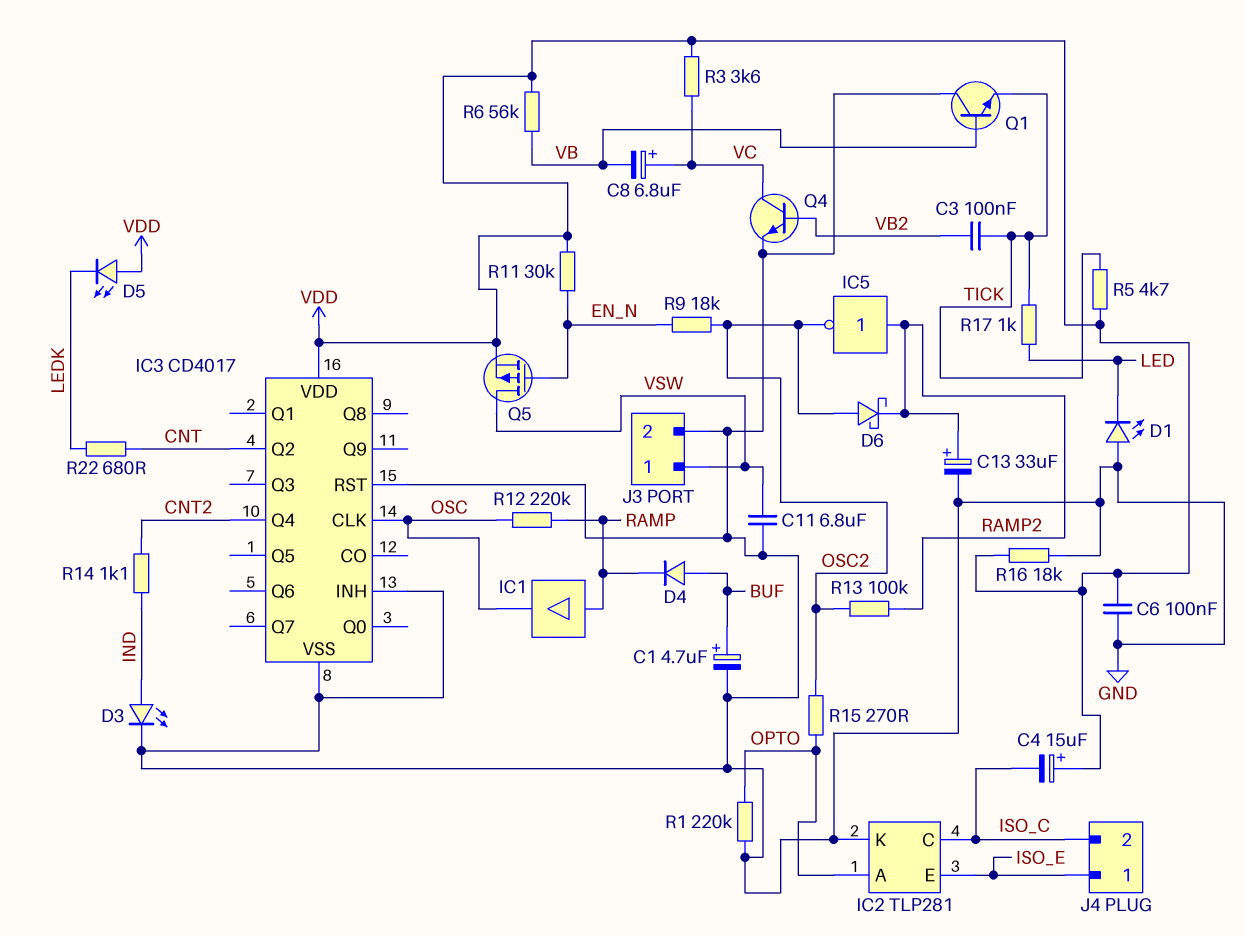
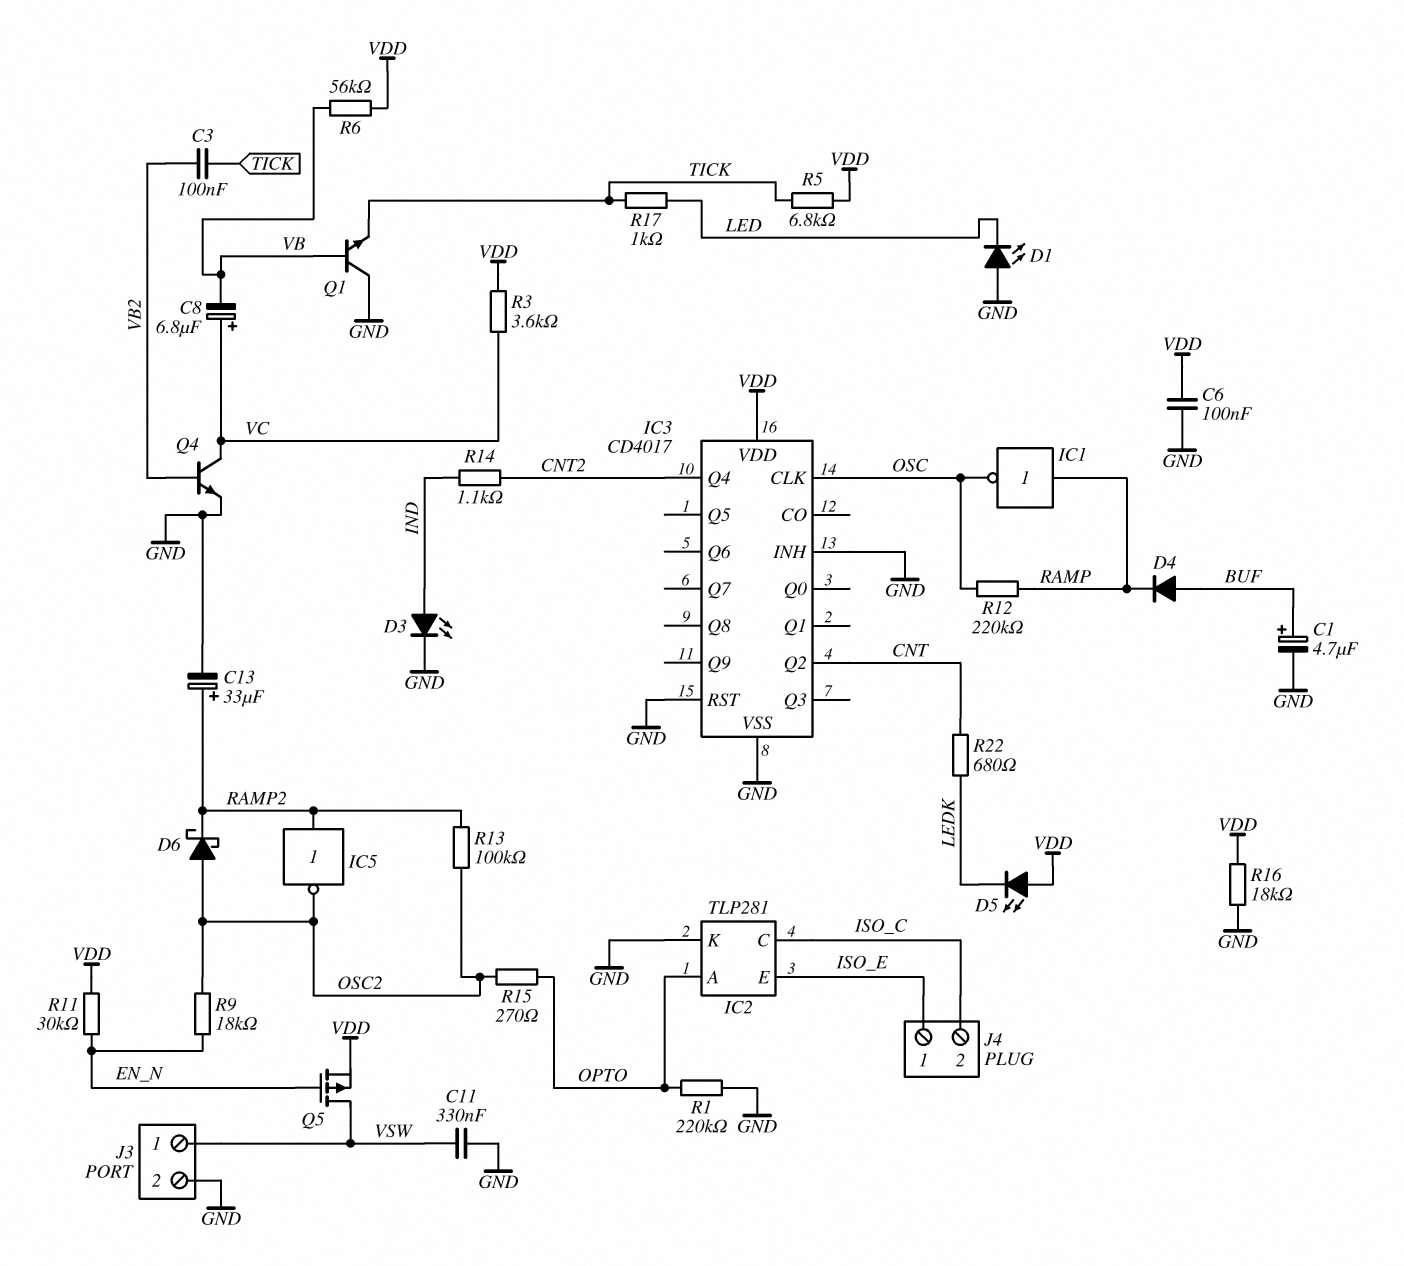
C4: 15uF (plus VDD, minus ISO_C) -> none
C11: 6.8uF (GND, VSW) -> 330nF (GND, VSW)
IC1: buffer (in RAMP, out OSC) -> NOT (in RAMP, out OSC)
R5: 4.7k (TICK, VDD) -> 6.8k (TICK, VDD)

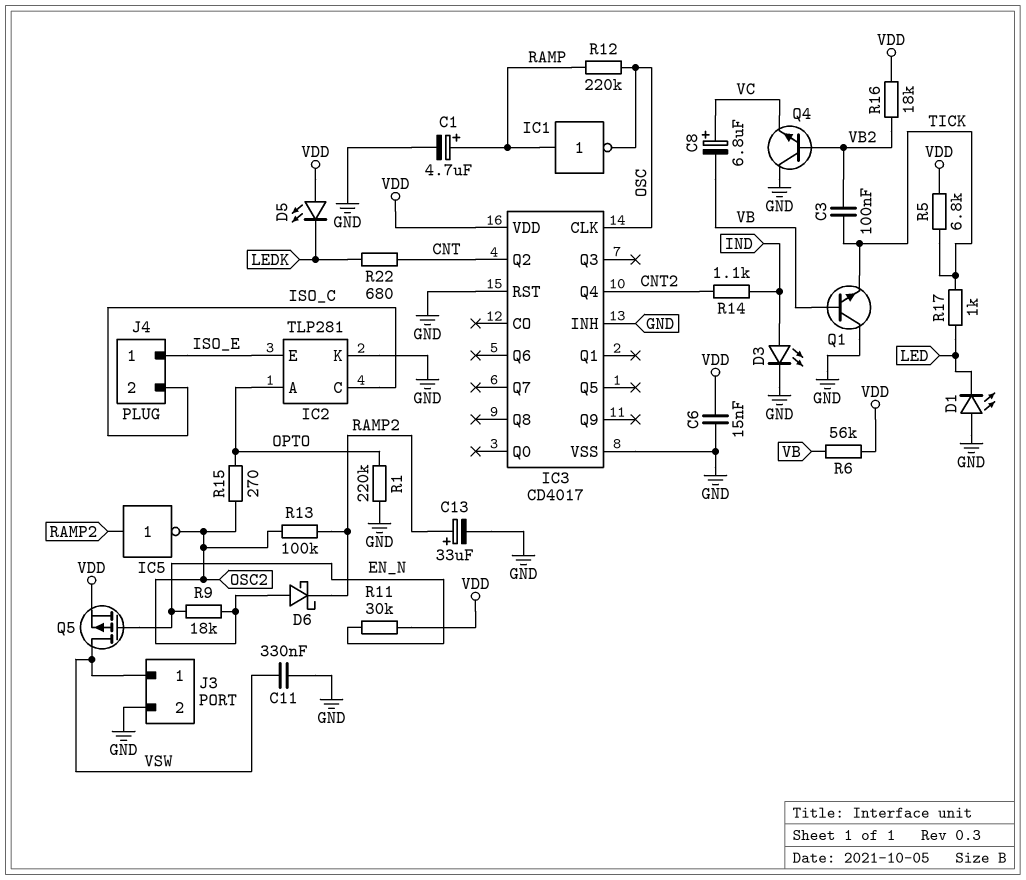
C1: 4.7uF (plus BUF, minus GND) -> 4.7uF (plus RAMP, minus GND)
C6: 100nF (GND, VDD) -> 15nF (GND, VDD)
D4: diode (A BUF, K RAMP) -> none
Q4: NPN (B VB2, C VC, E GND) -> NPN (B VB2, C GND, E VC)
R3: 3.6k (VC, VDD) -> none
R16: 18k (GND, VDD) -> 18k (VB2, VDD)

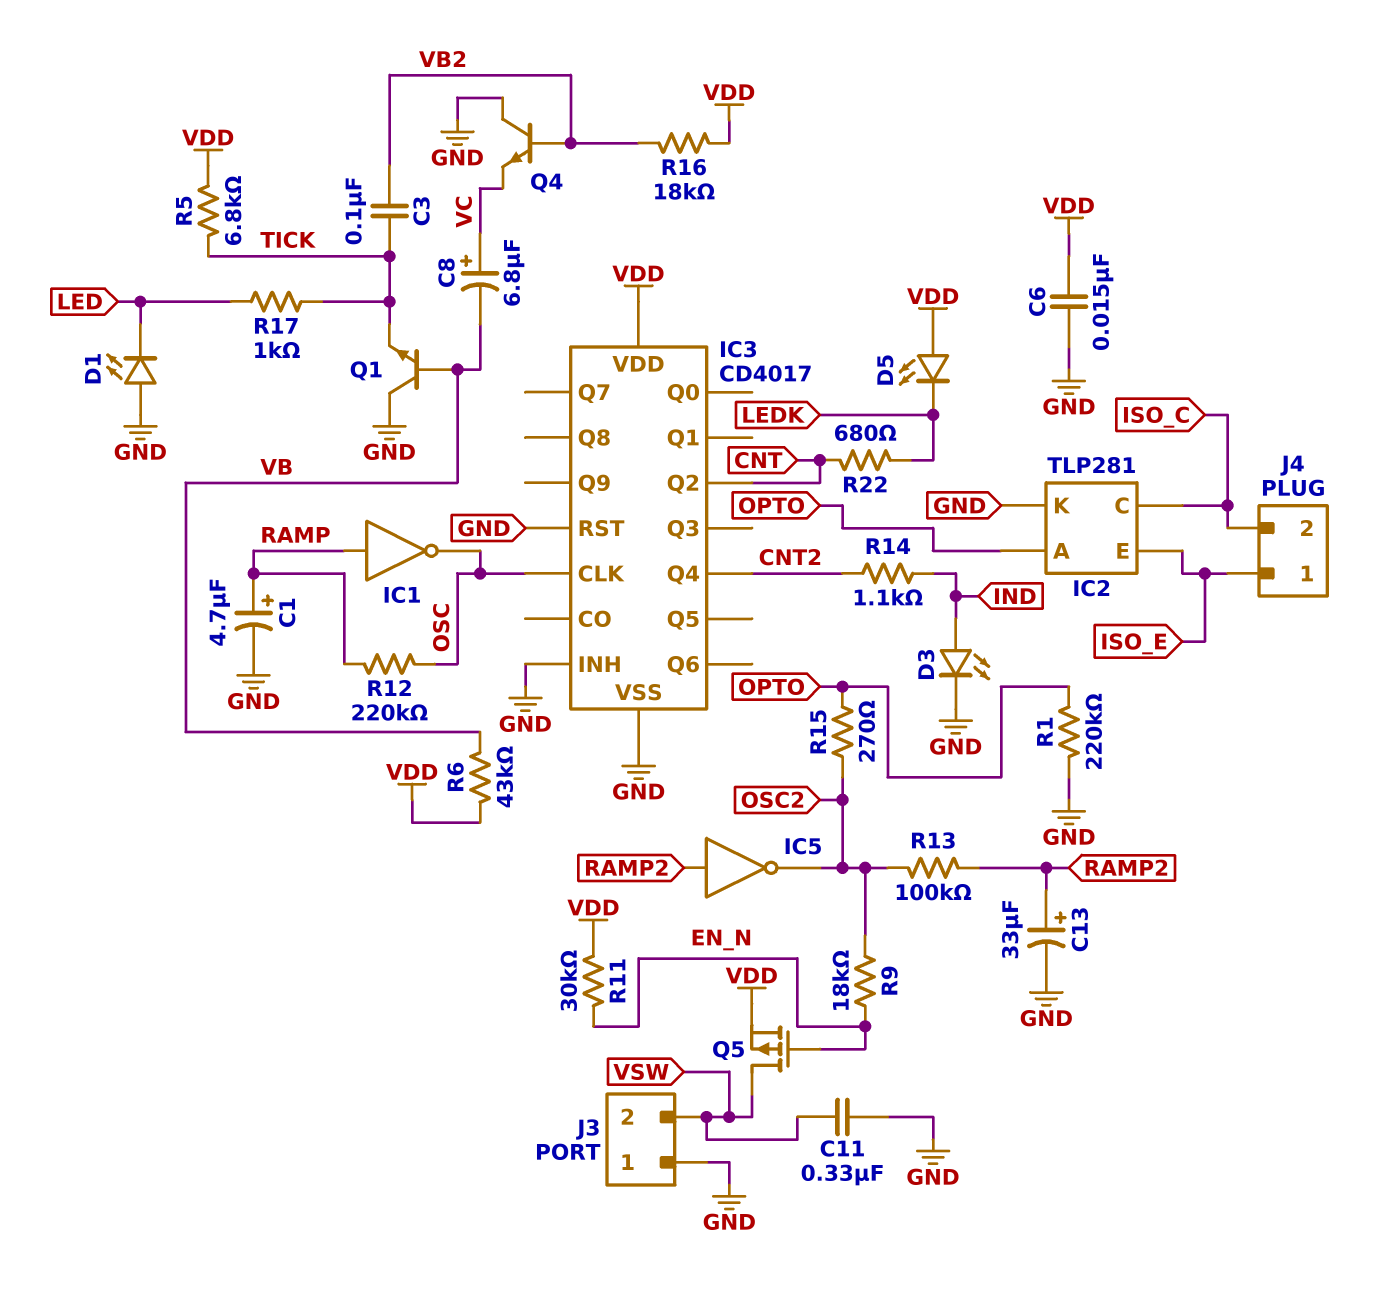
D6: schottky (A OSC2, K RAMP2) -> none
J3 pin 1: VSW -> GND
J3 pin 2: GND -> VSW
R6: 56k (VB, VDD) -> 43k (VB, VDD)

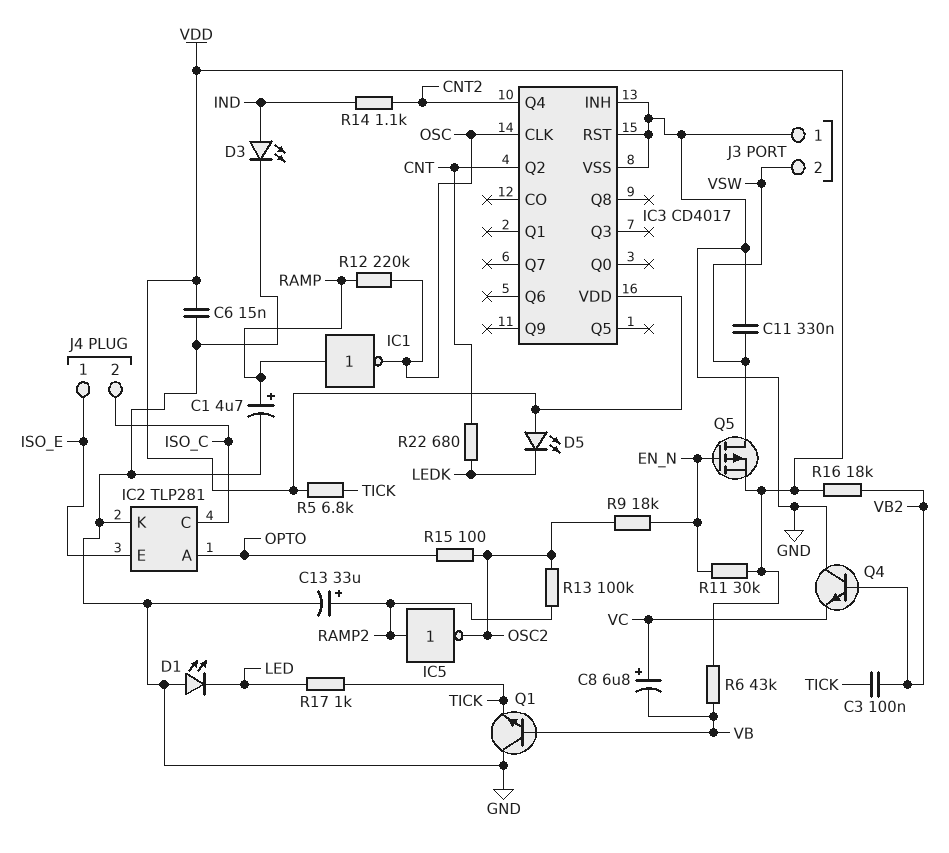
R1: 220k (GND, OPTO) -> none
R15: 270 (OPTO, OSC2) -> 100 (OPTO, OSC2)

